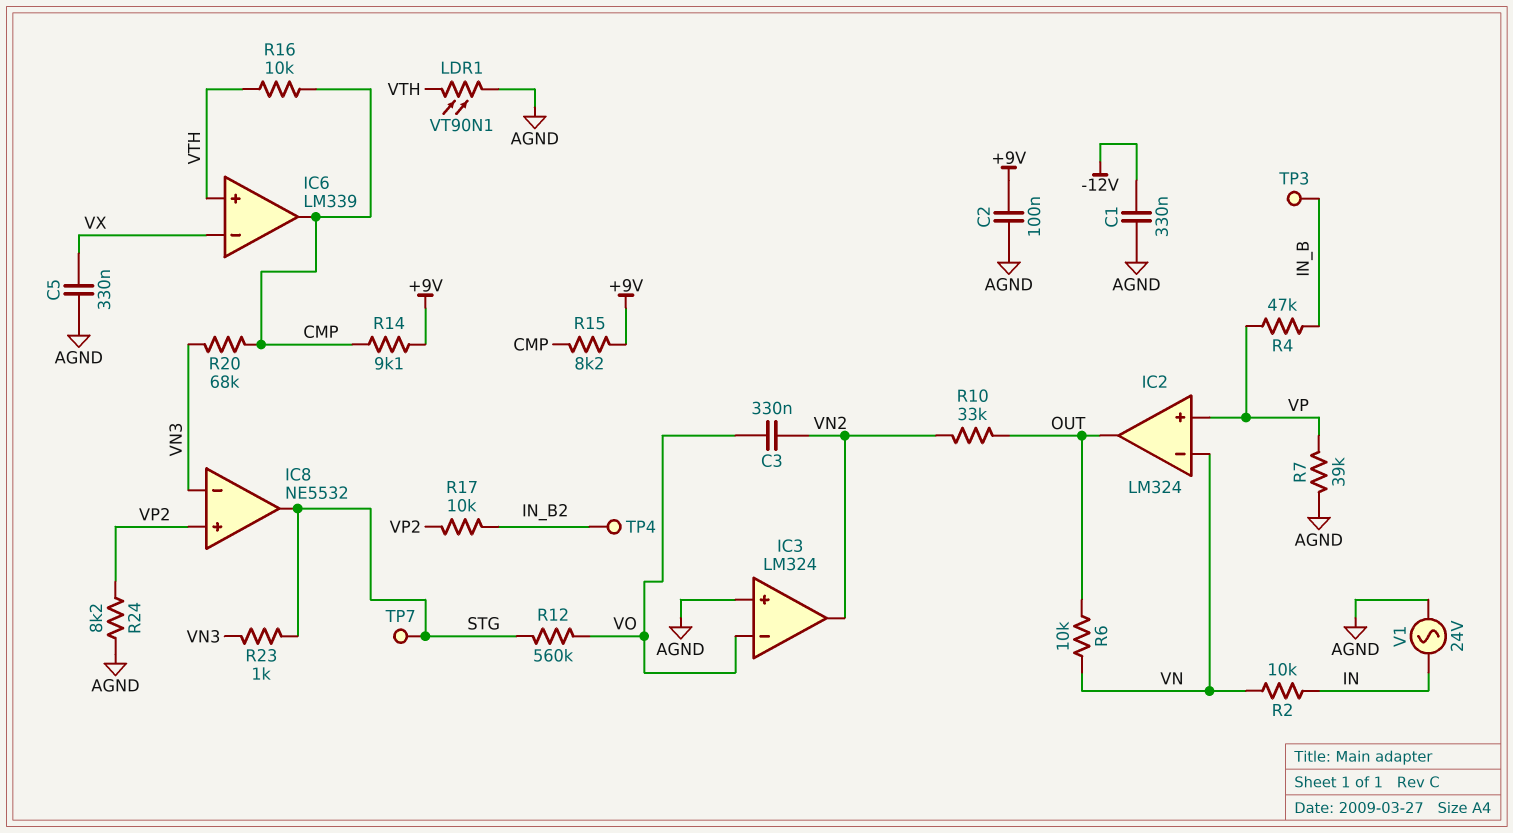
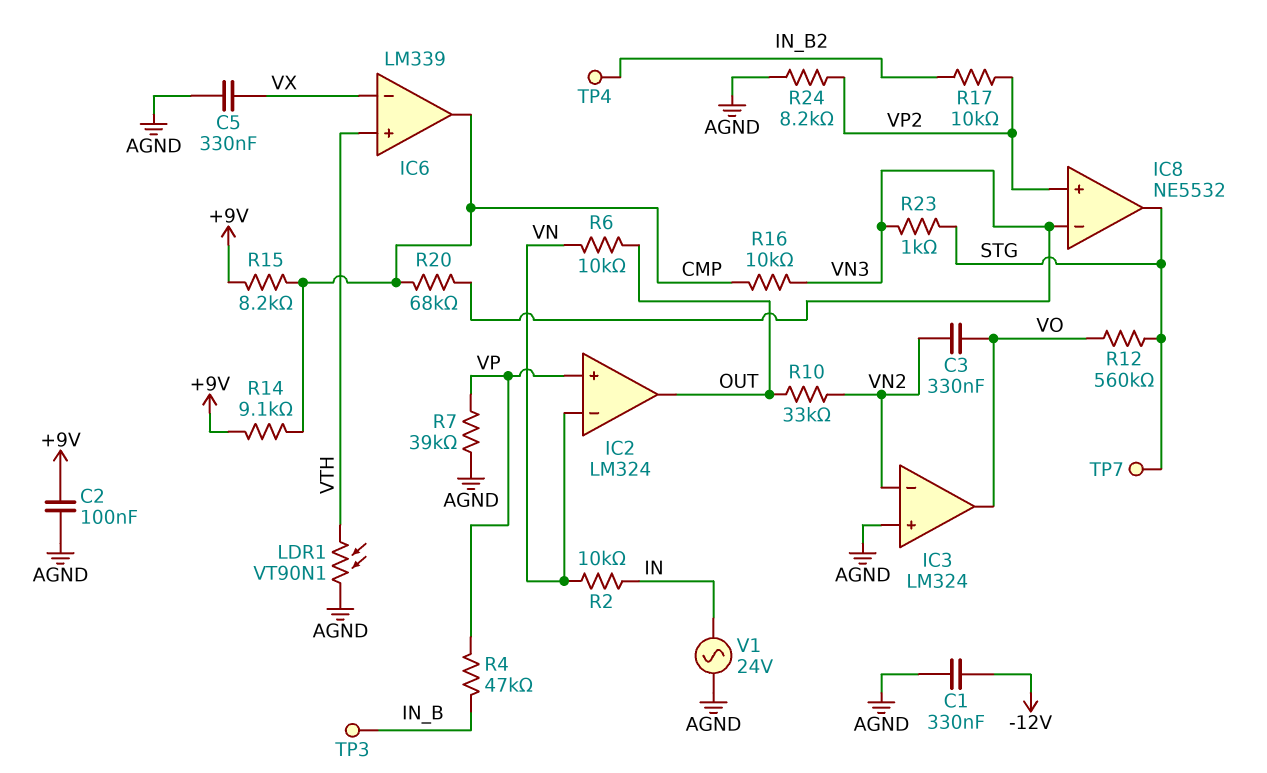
IC3 pin in-: VO -> VN2
IC3 pin out: VN2 -> VO
R16: 10k (CMP, VTH) -> 10k (CMP, VN3)

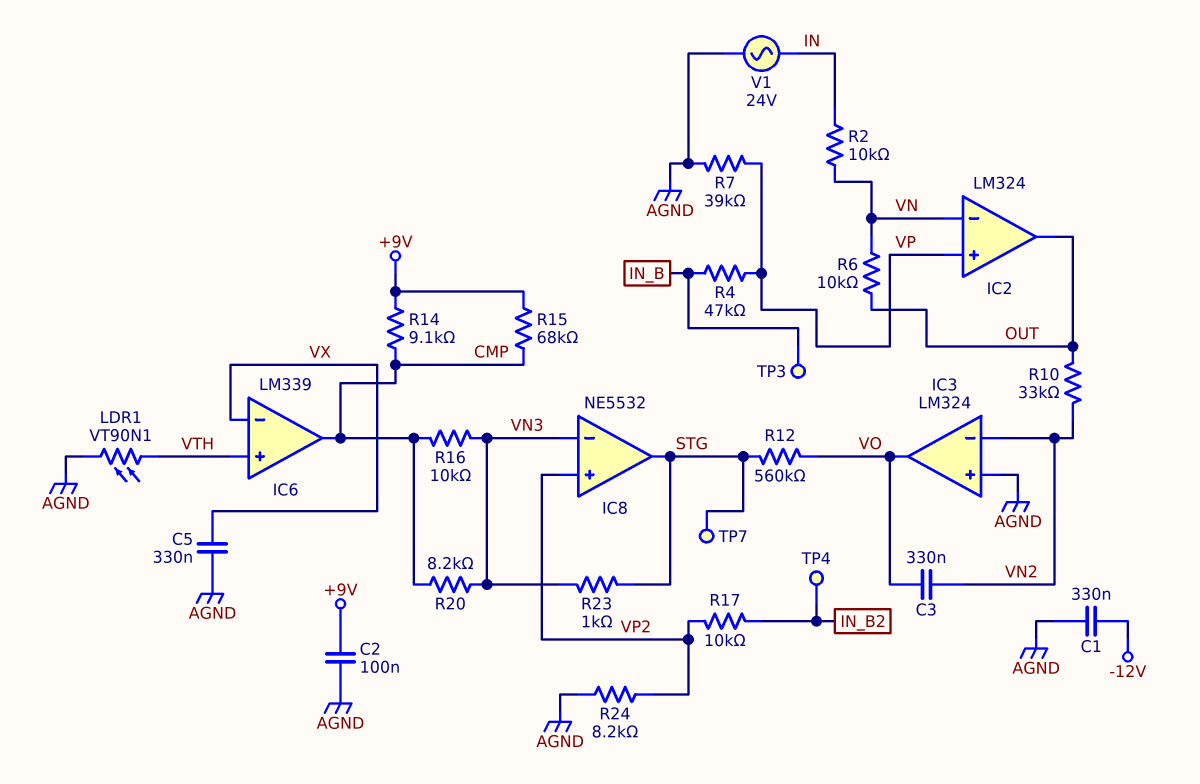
R15: 8.2k (+9V, CMP) -> 68k (+9V, CMP)
R20: 68k (CMP, VN3) -> 8.2k (CMP, VN3)

